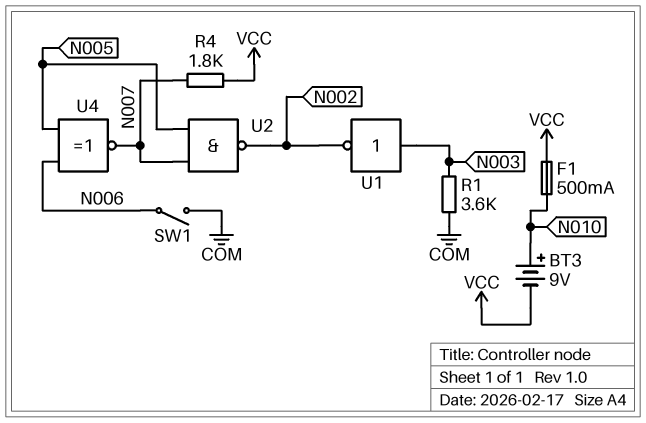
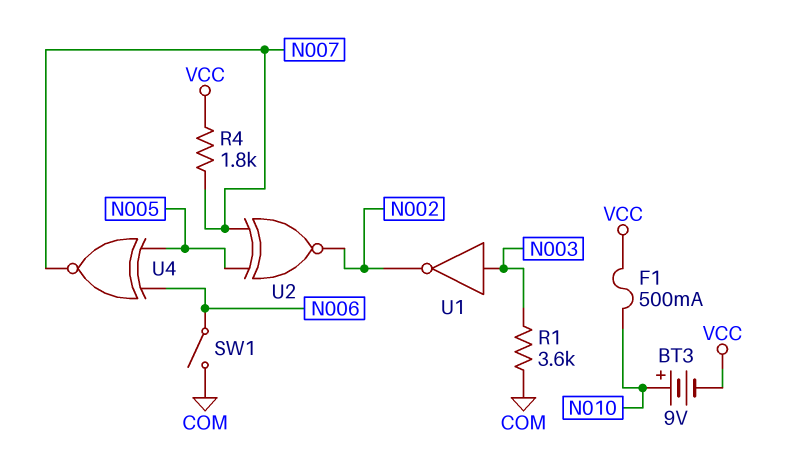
U2: NAND (in N005, in N007, out N002) -> XNOR (in N005, in N007, out N002)

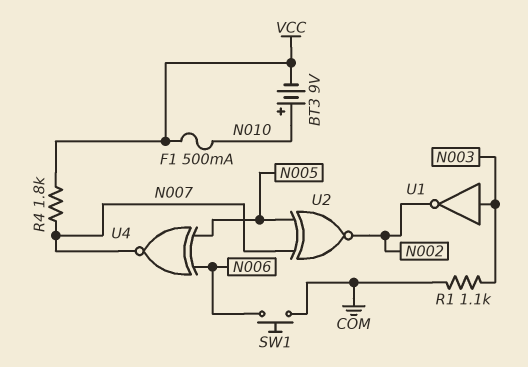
R1: 3.6k (COM, N003) -> 1.1k (COM, N003)
SW1: switch (COM, N006) -> button (COM, N006)

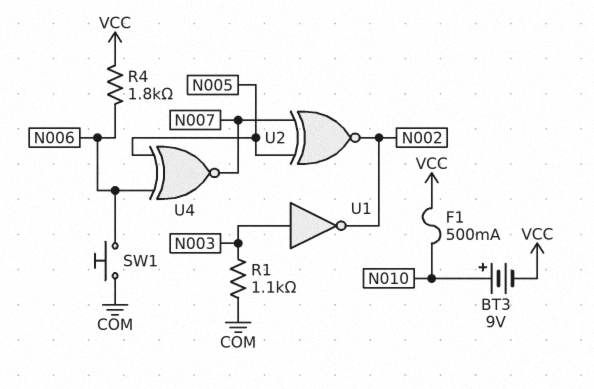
R4: 1.8k (N007, VCC) -> 1.8k (N006, VCC)

